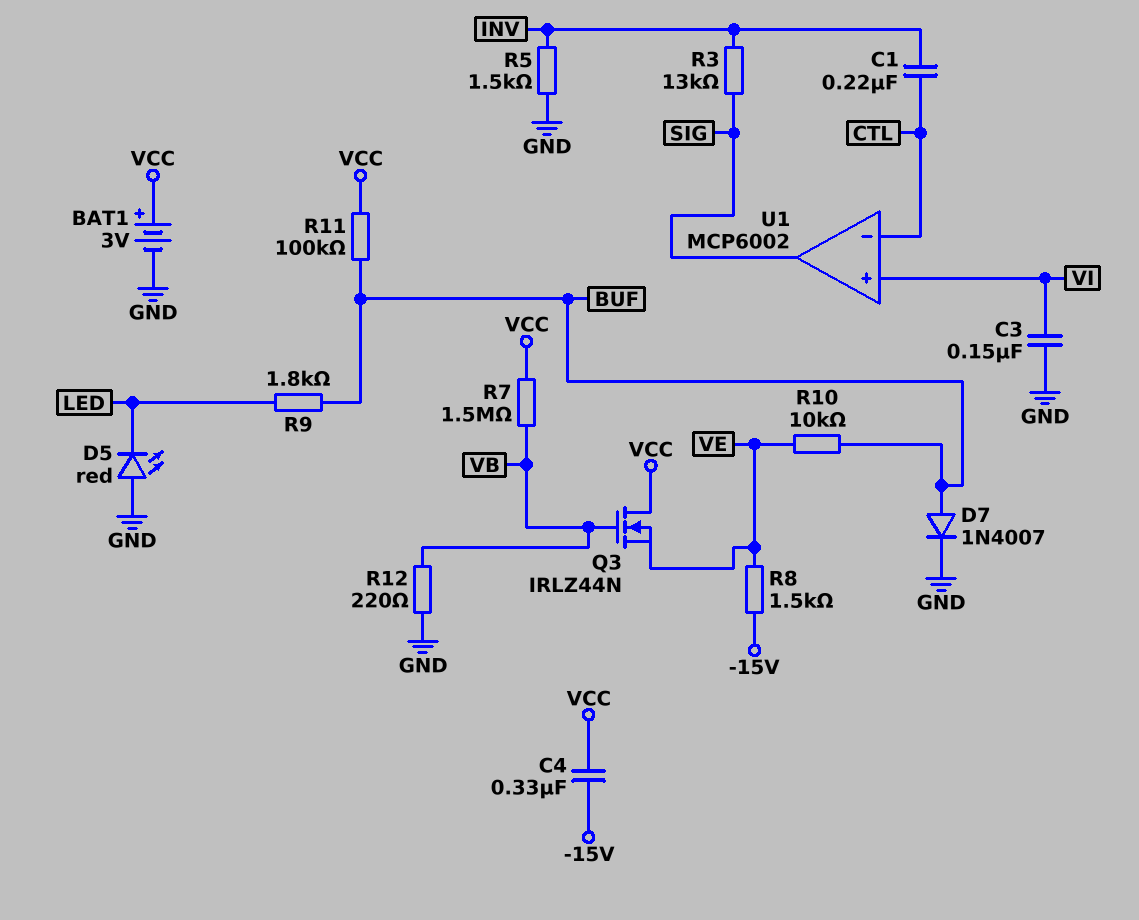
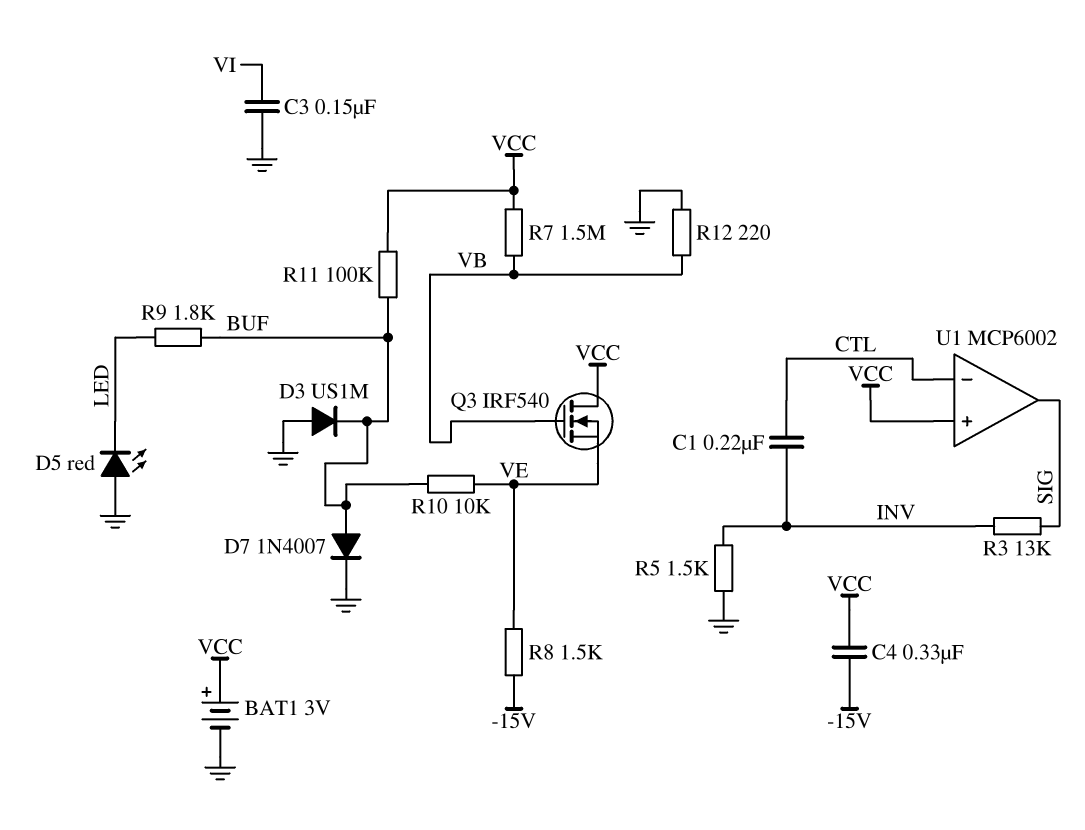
D3: none -> diode US1M (A GND, K BUF)
Q3: NMOS IRLZ44N (G VB, D VCC, S VE) -> NMOS IRF540 (G VB, D VCC, S VE)
U1 pin in+: VI -> VCC

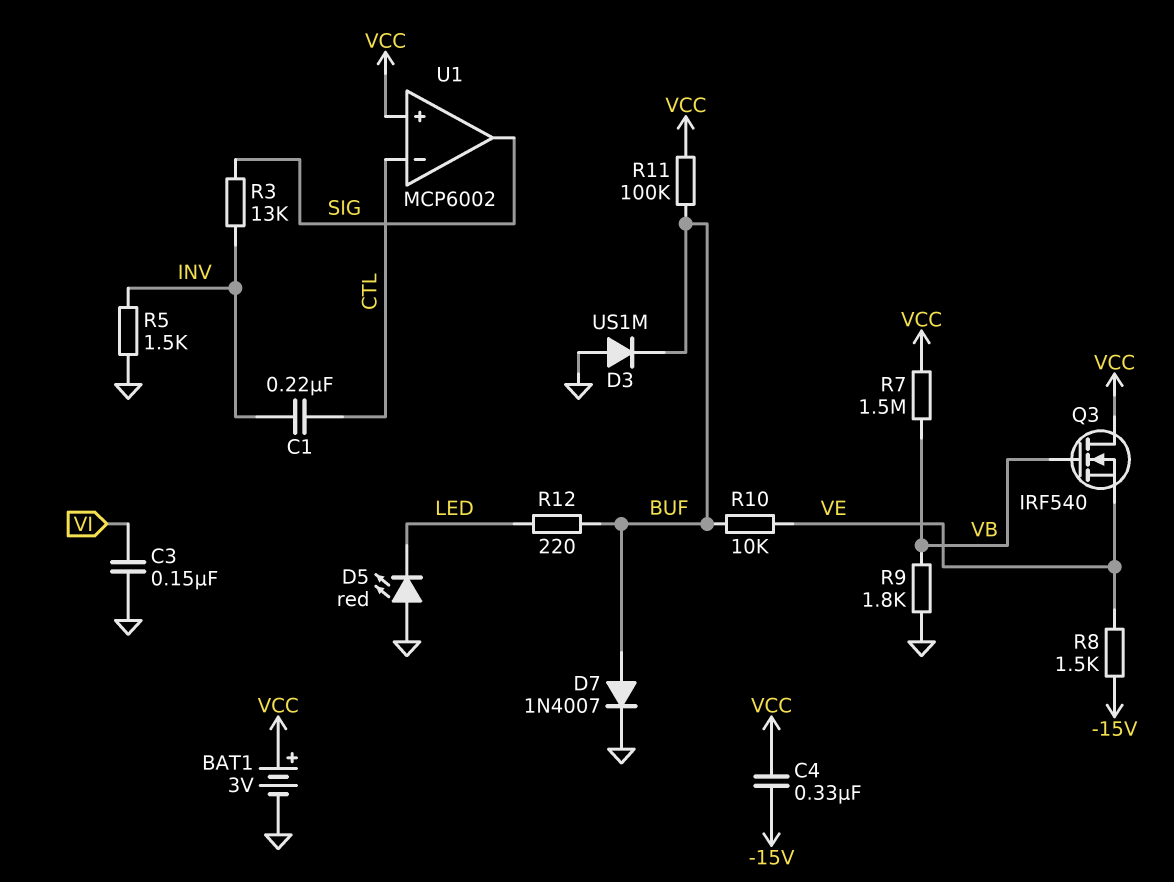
R9: 1.8k (BUF, LED) -> 1.8k (GND, VB)
R12: 220 (GND, VB) -> 220 (BUF, LED)

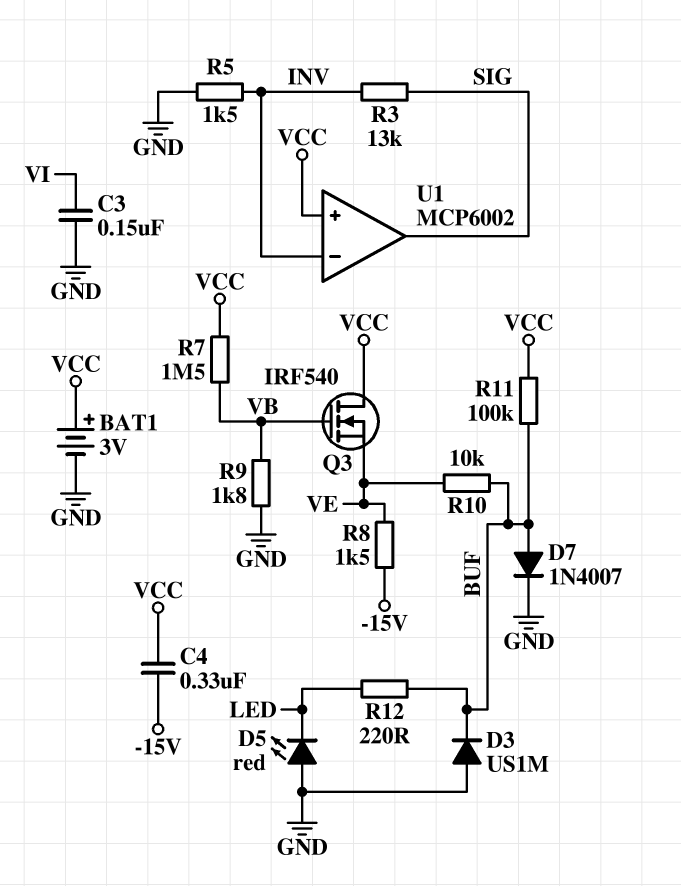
C1: 220nF (CTL, INV) -> none
U1 pin in-: CTL -> INV

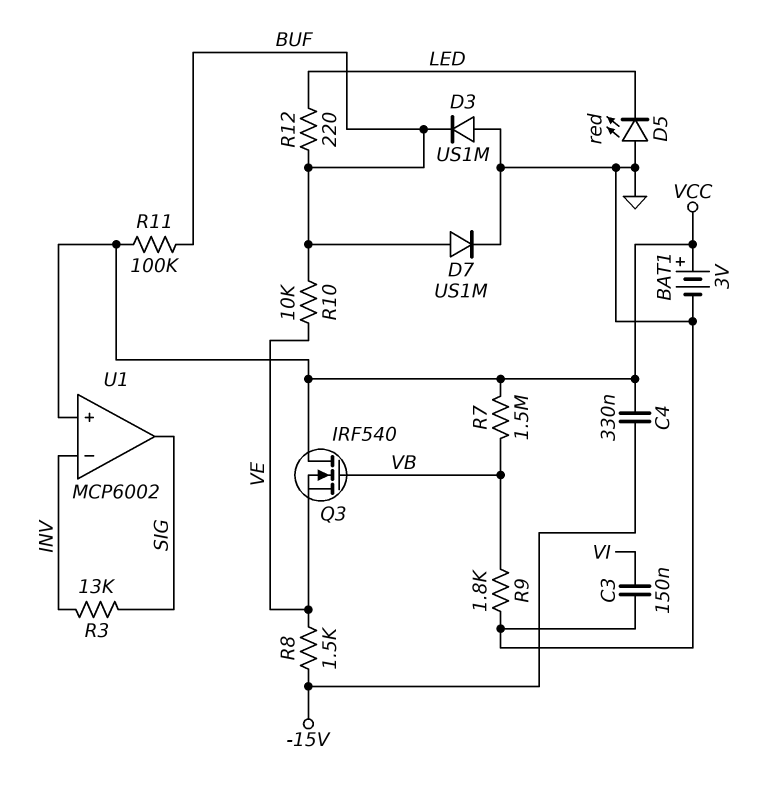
D7: diode 1N4007 (A BUF, K GND) -> diode US1M (A BUF, K GND)
R5: 1.5k (GND, INV) -> none

